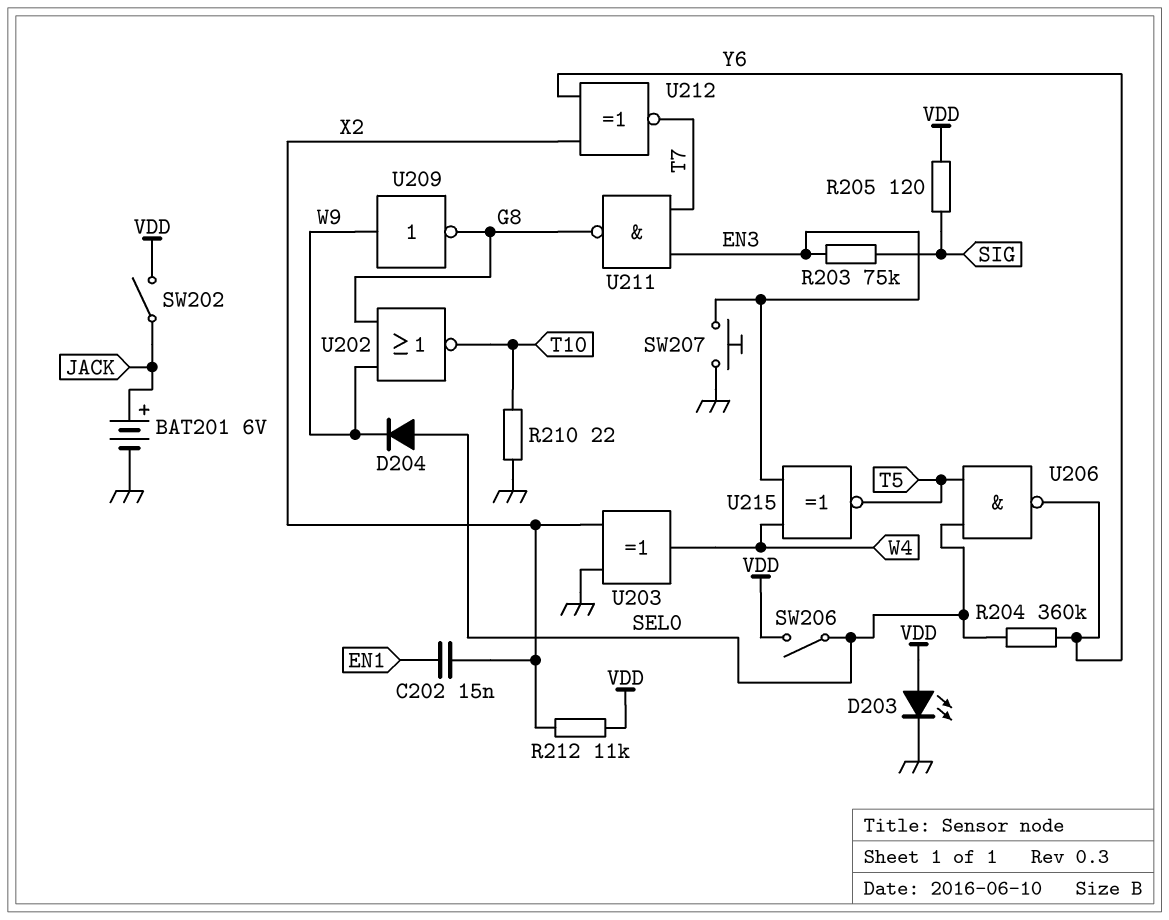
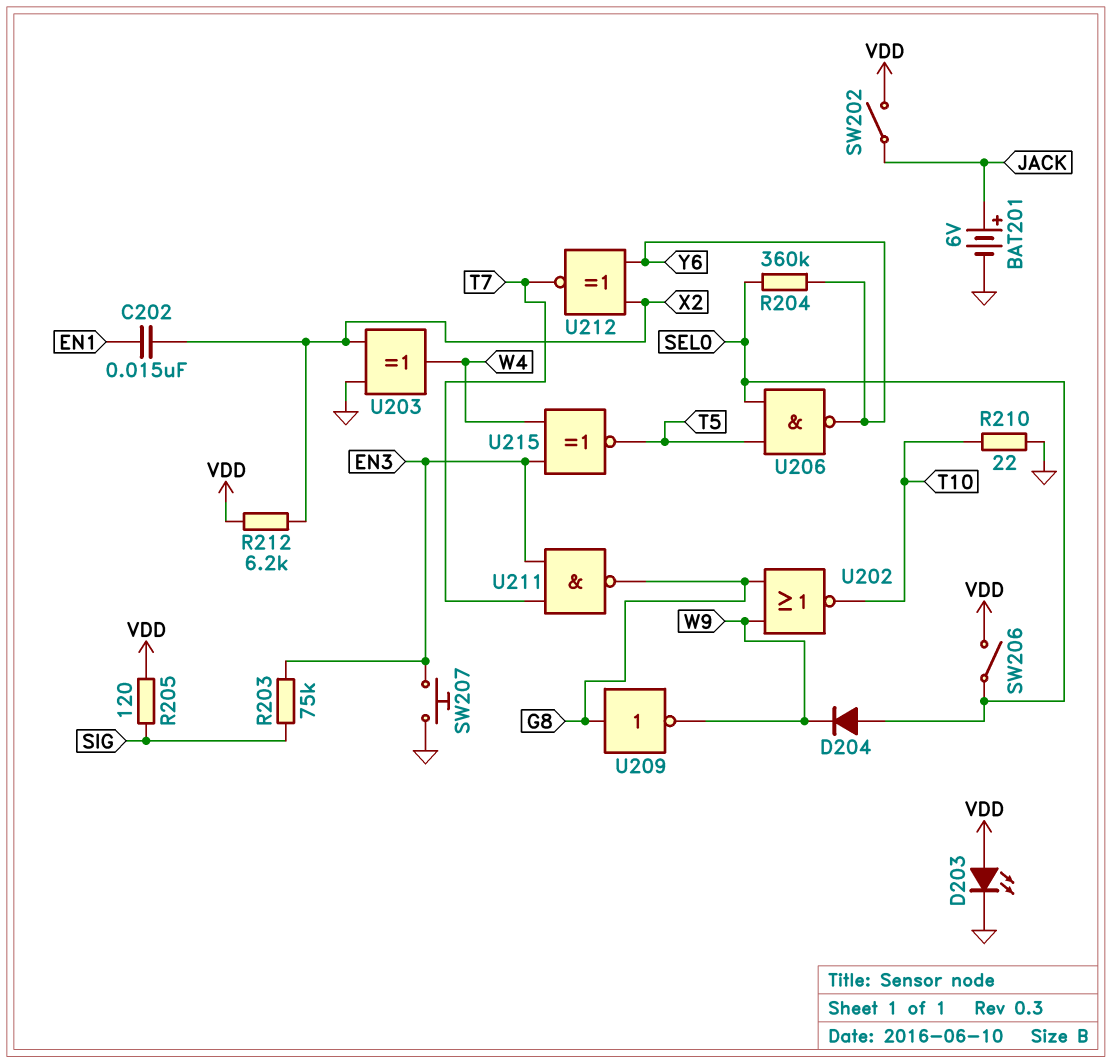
R212: 11k (VDD, X2) -> 6.2k (VDD, X2)
U209: NOT (in W9, out G8) -> NOT (in G8, out W9)

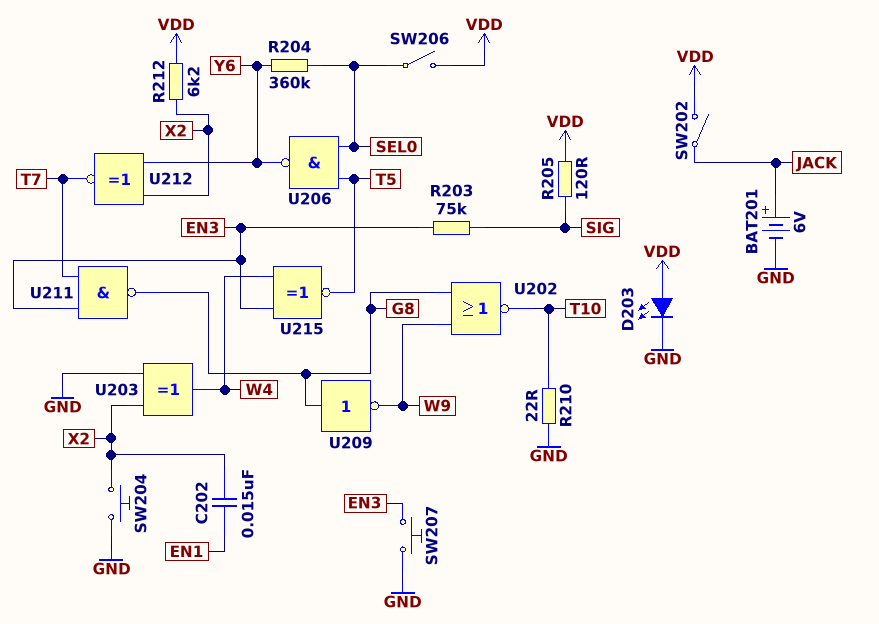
D204: diode (A SEL0, K W9) -> none
SW204: none -> button (GND, X2)

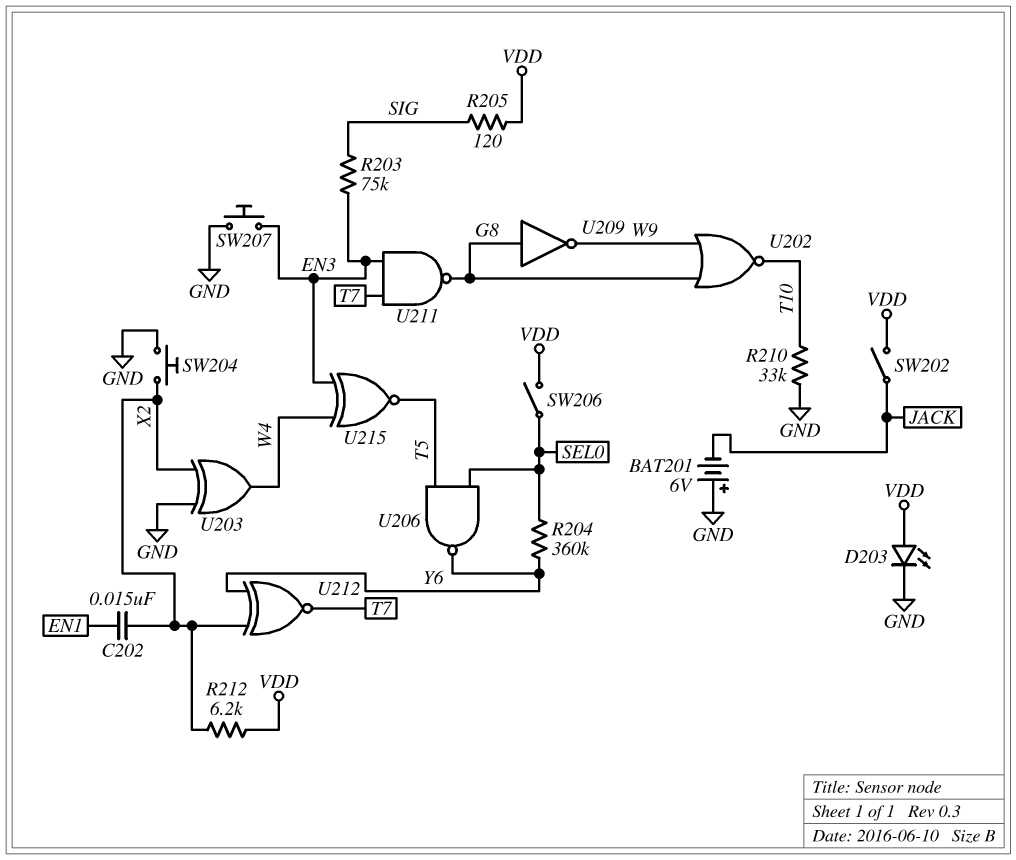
BAT201: 6V (plus JACK, minus GND) -> 6V (plus GND, minus JACK)
R210: 22 (GND, T10) -> 33k (GND, T10)

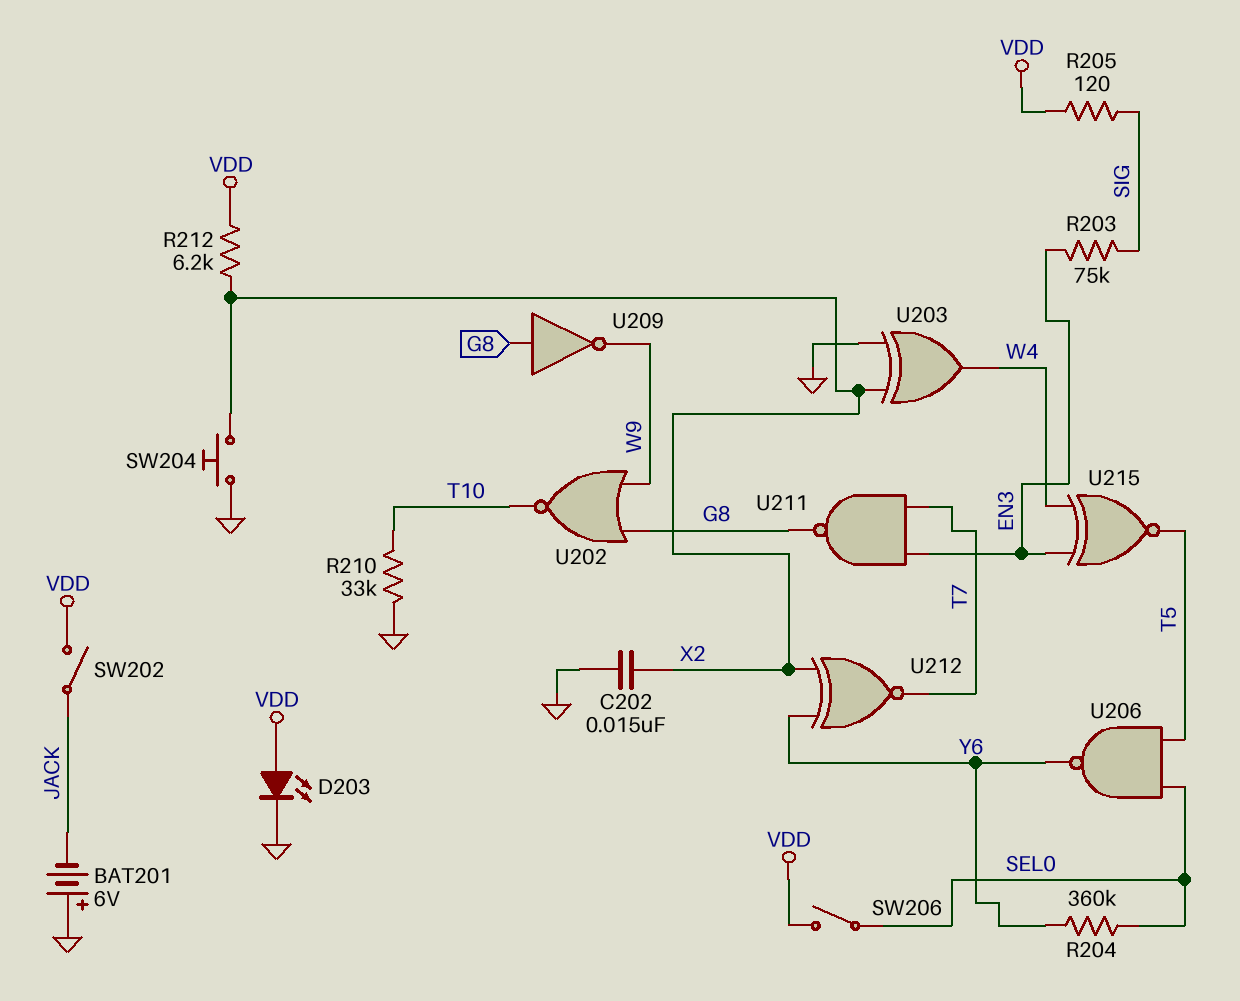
C202: 15nF (EN1, X2) -> 15nF (GND, X2)
SW207: button (EN3, GND) -> none

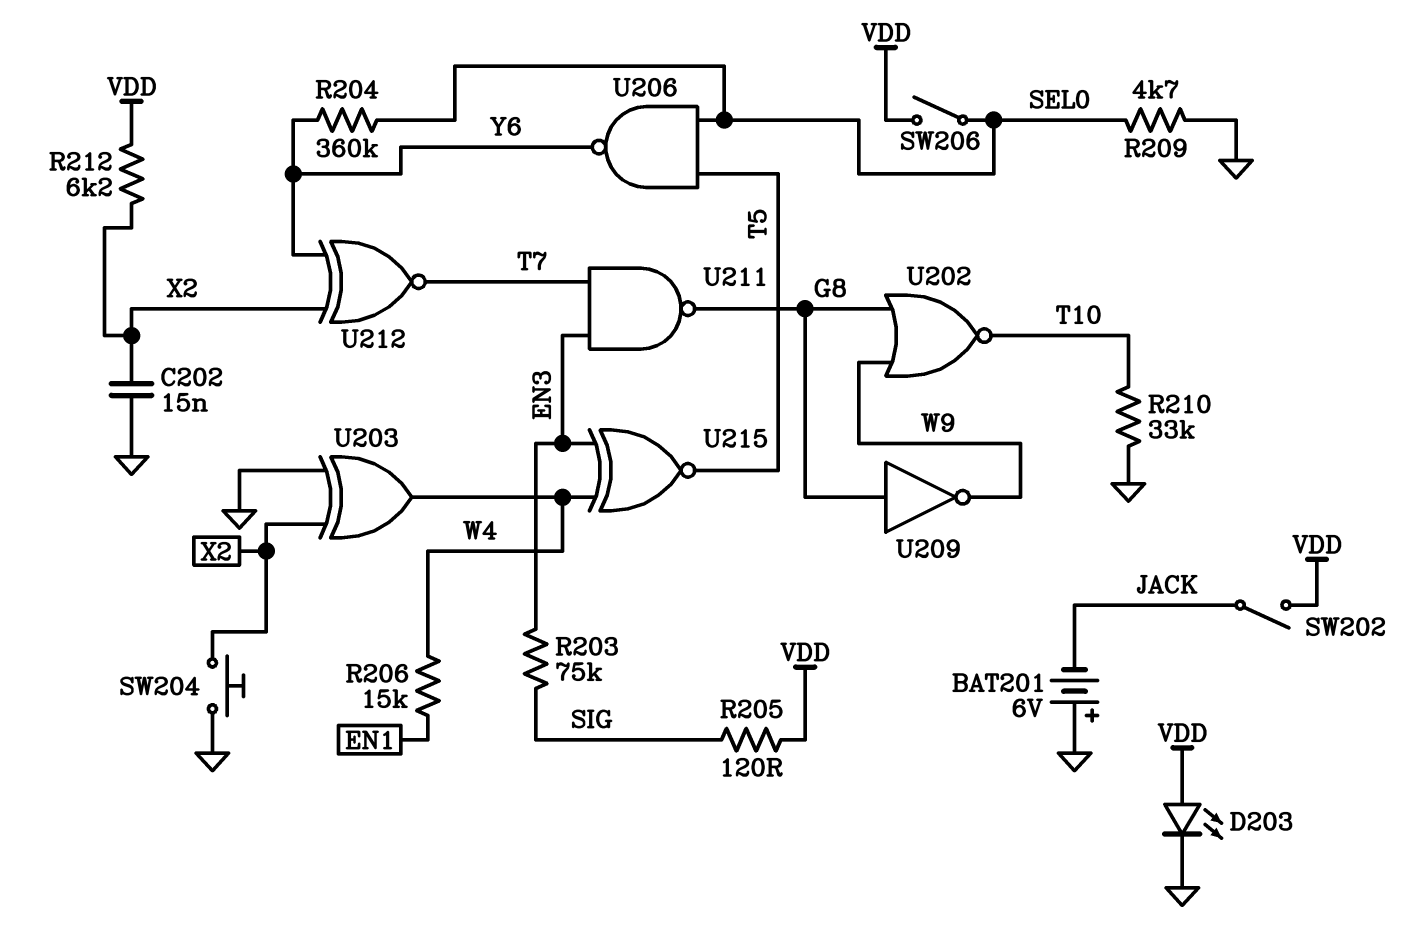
R206: none -> 15k (EN1, W4)
R209: none -> 4.7k (GND, SEL0)

